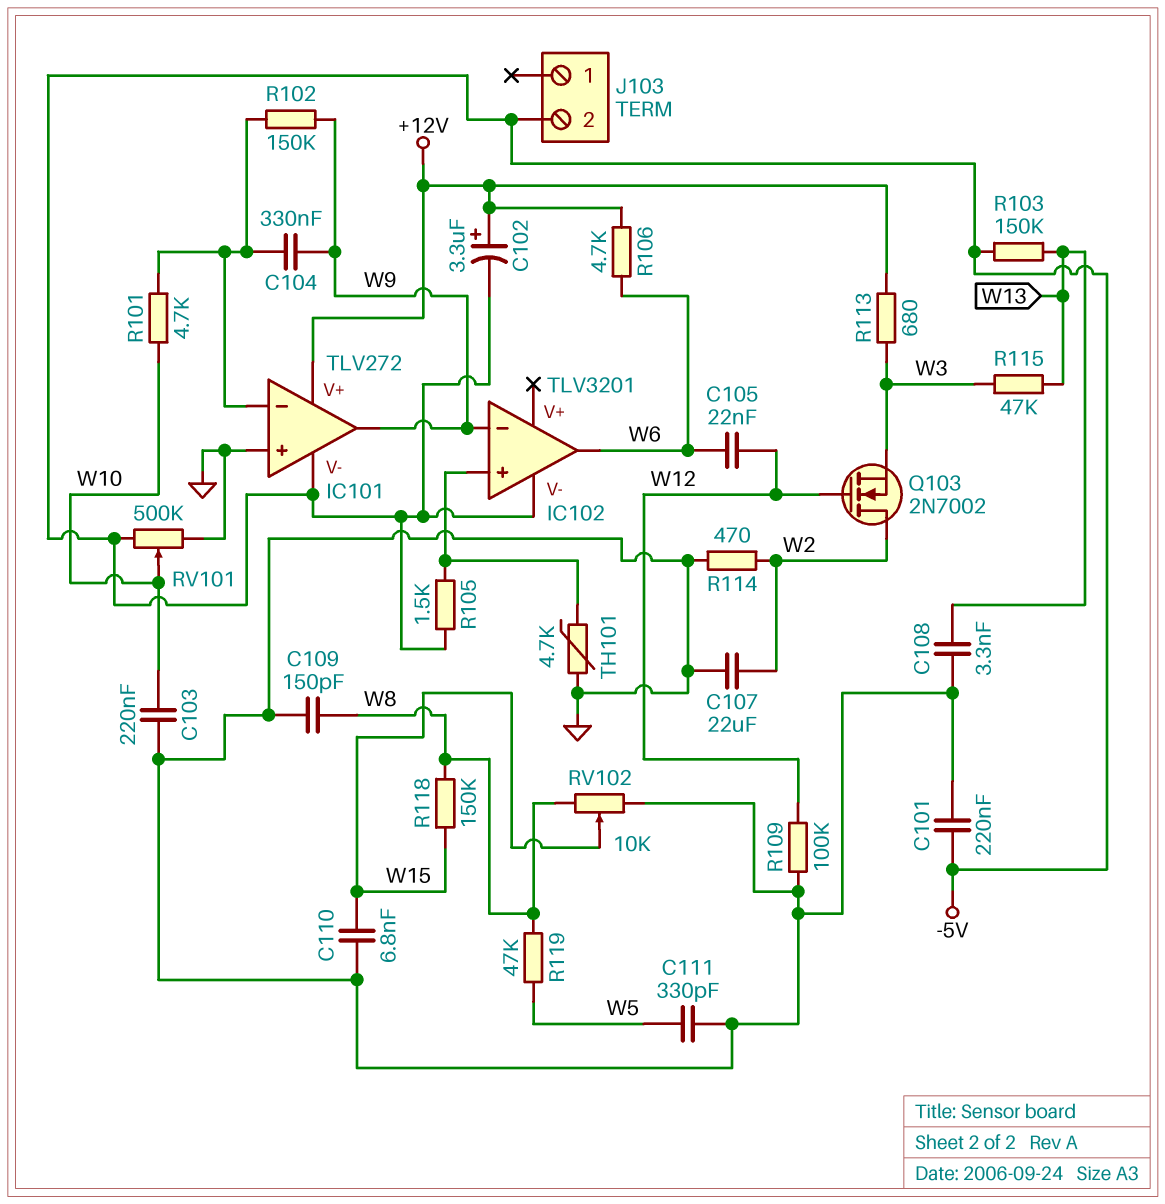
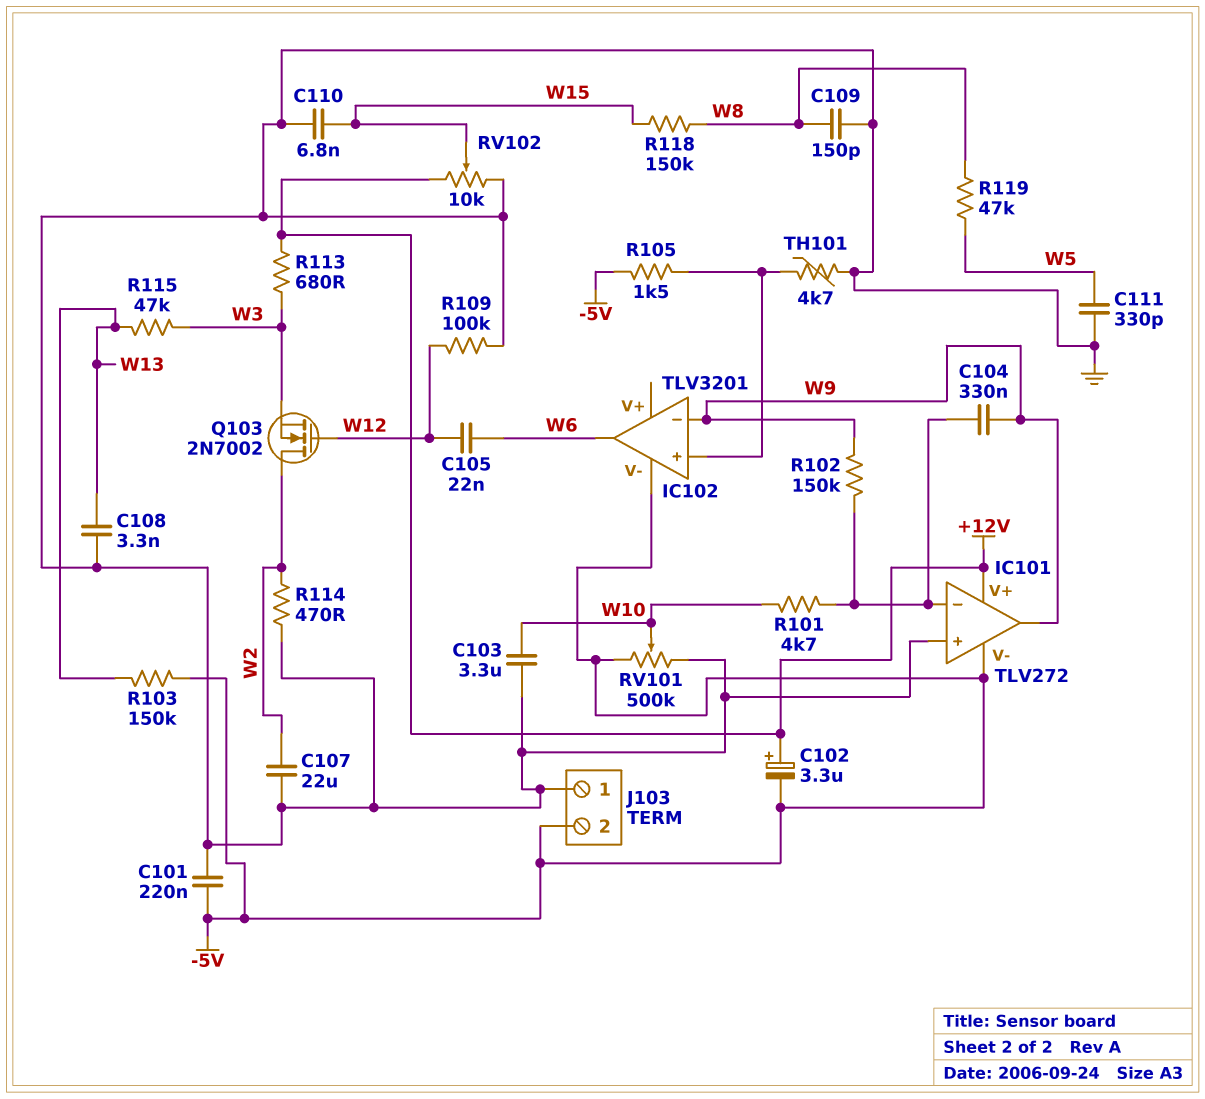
C103: 220nF (GND, W10) -> 3.3uF (GND, W10)
J103 pin 1: none -> GND
R106: 4.7k (+12V, W6) -> none
RV102: 10k (GND, W8, wiper W15) -> 10k (+12V, GND, wiper W15)

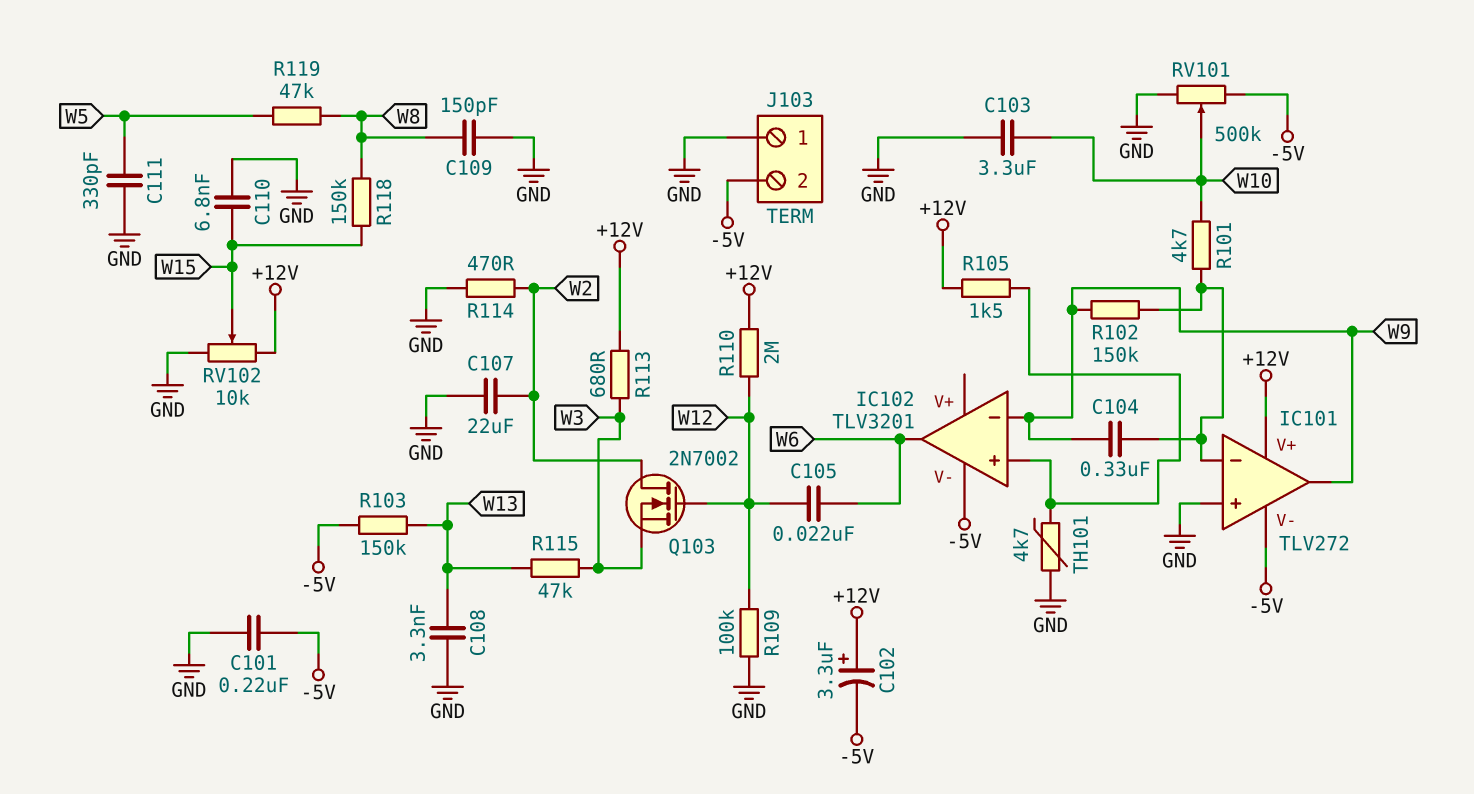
R105: 1.5k (-5V, IC102/in+) -> 1.5k (+12V, IC102/in+)
R110: none -> 2M (+12V, W12)

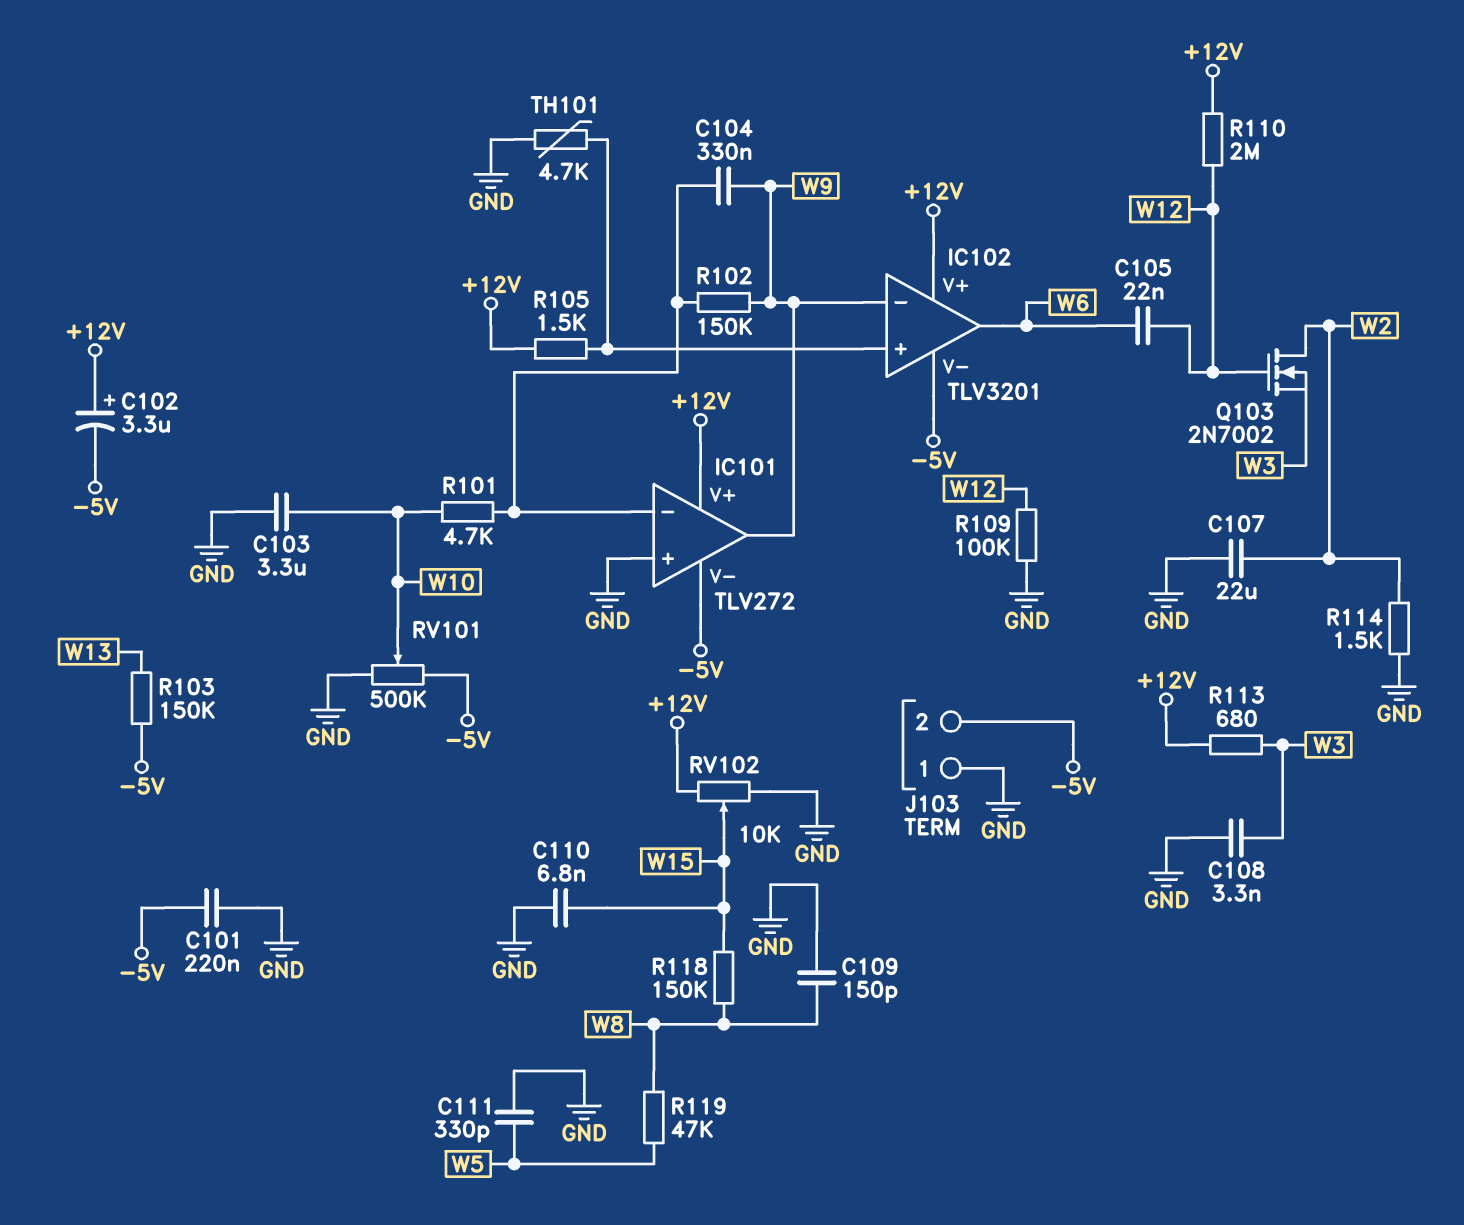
C108: 3.3nF (GND, W13) -> 3.3nF (GND, W3)
IC102 pin V+: none -> +12V
R114: 470 (GND, W2) -> 1.5k (GND, W2)
R115: 47k (W3, W13) -> none

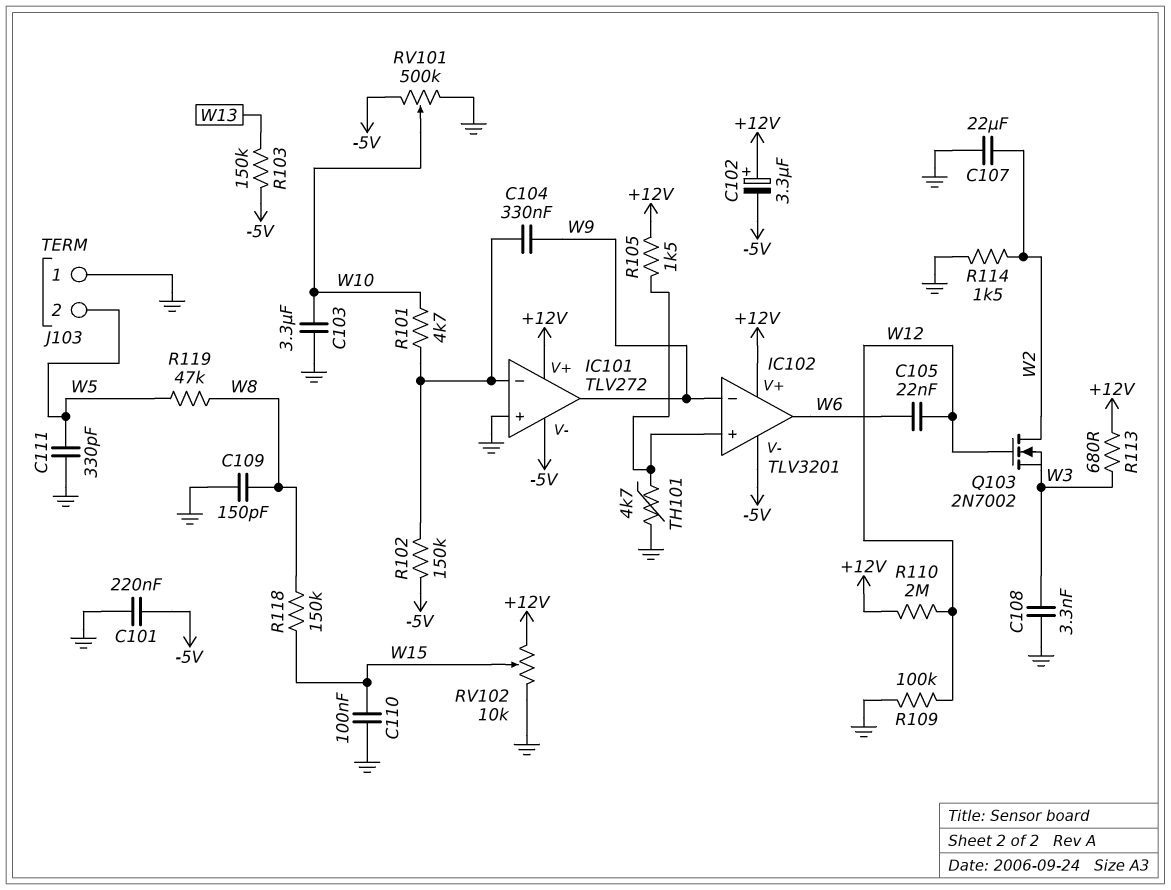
C110: 6.8nF (GND, W15) -> 100nF (GND, W15)
J103 pin 2: -5V -> W5
R102: 150k (IC101/in-, W9) -> 150k (-5V, IC101/in-)

